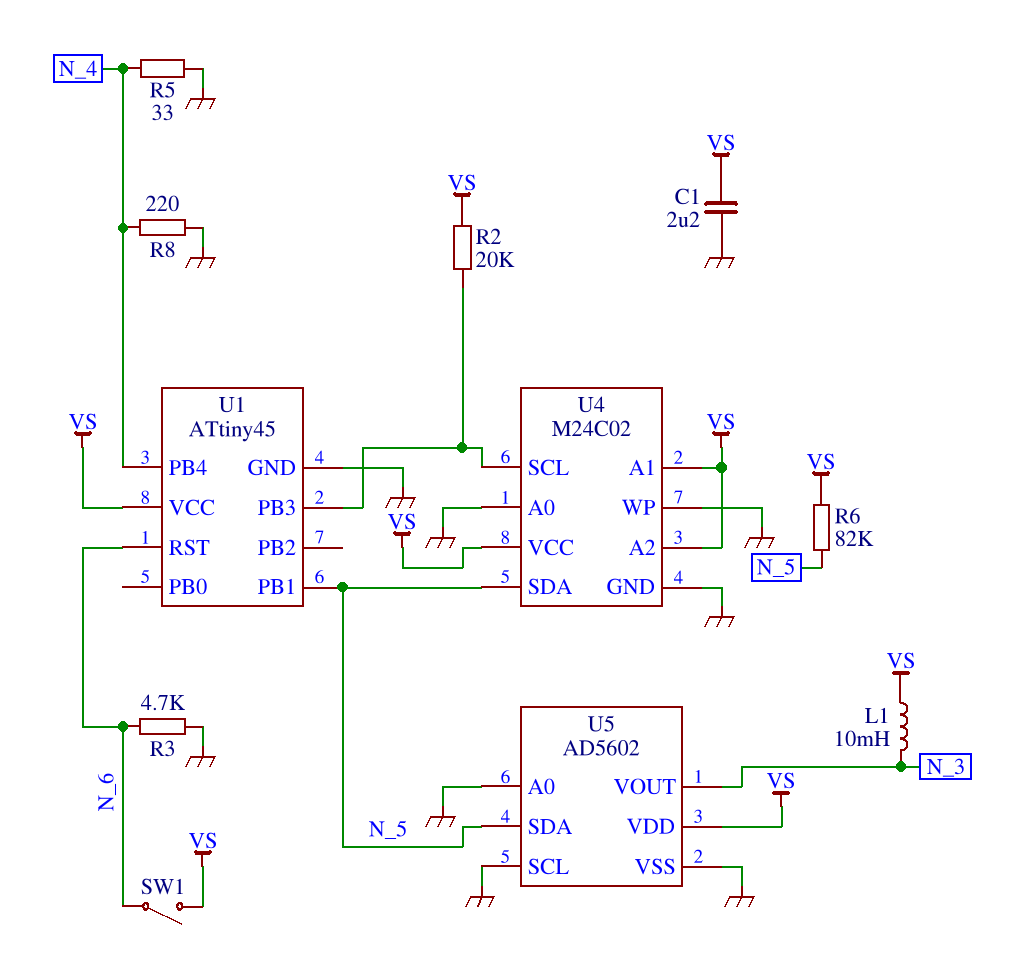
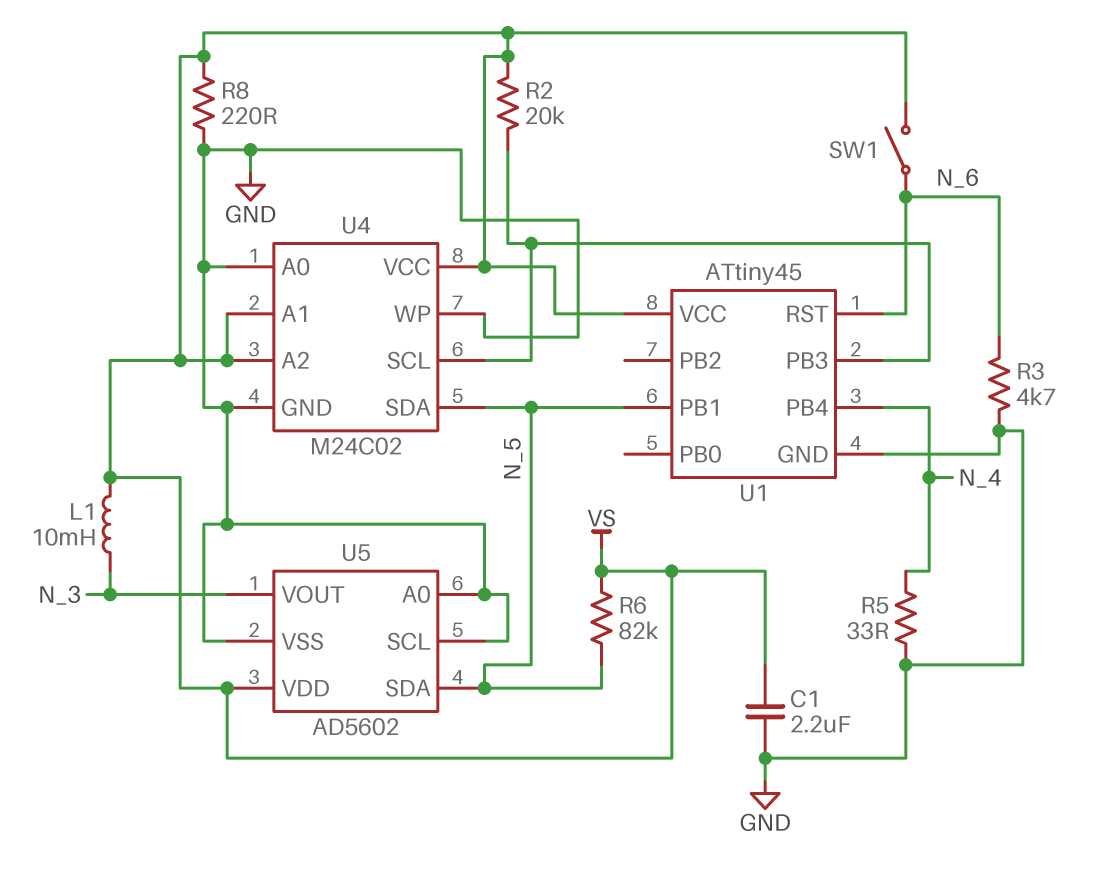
R8: 220 (GND, N_4) -> 220 (GND, VS)

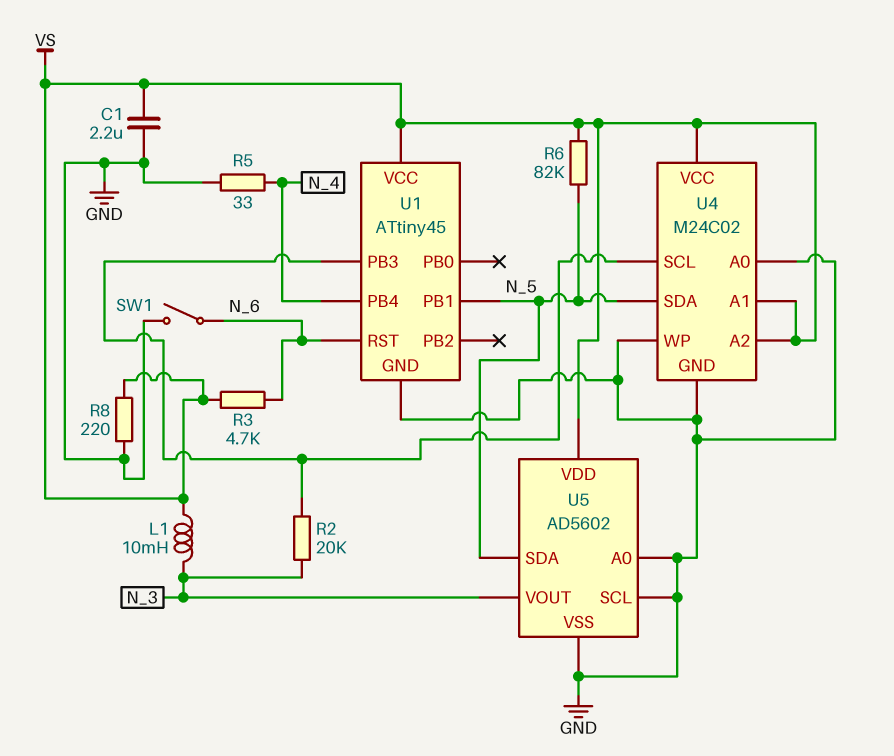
R2: 20k (U1/PB3, VS) -> 20k (N_3, U1/PB3)
R3: 4.7k (GND, N_6) -> 4.7k (N_6, VS)
SW1: switch (N_6, VS) -> switch (GND, N_6)

